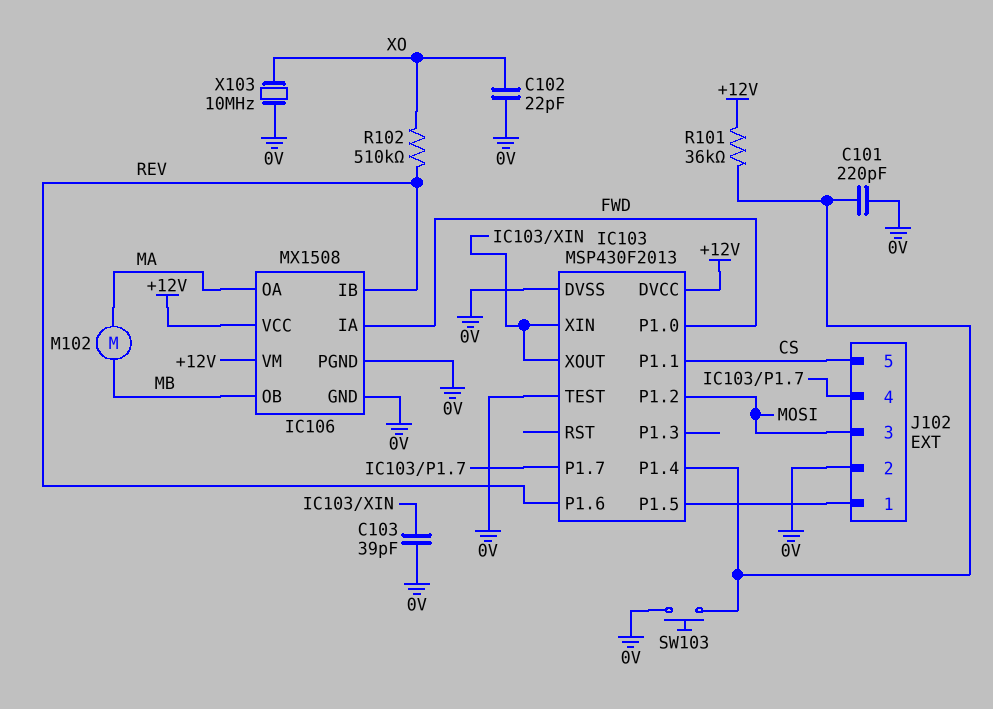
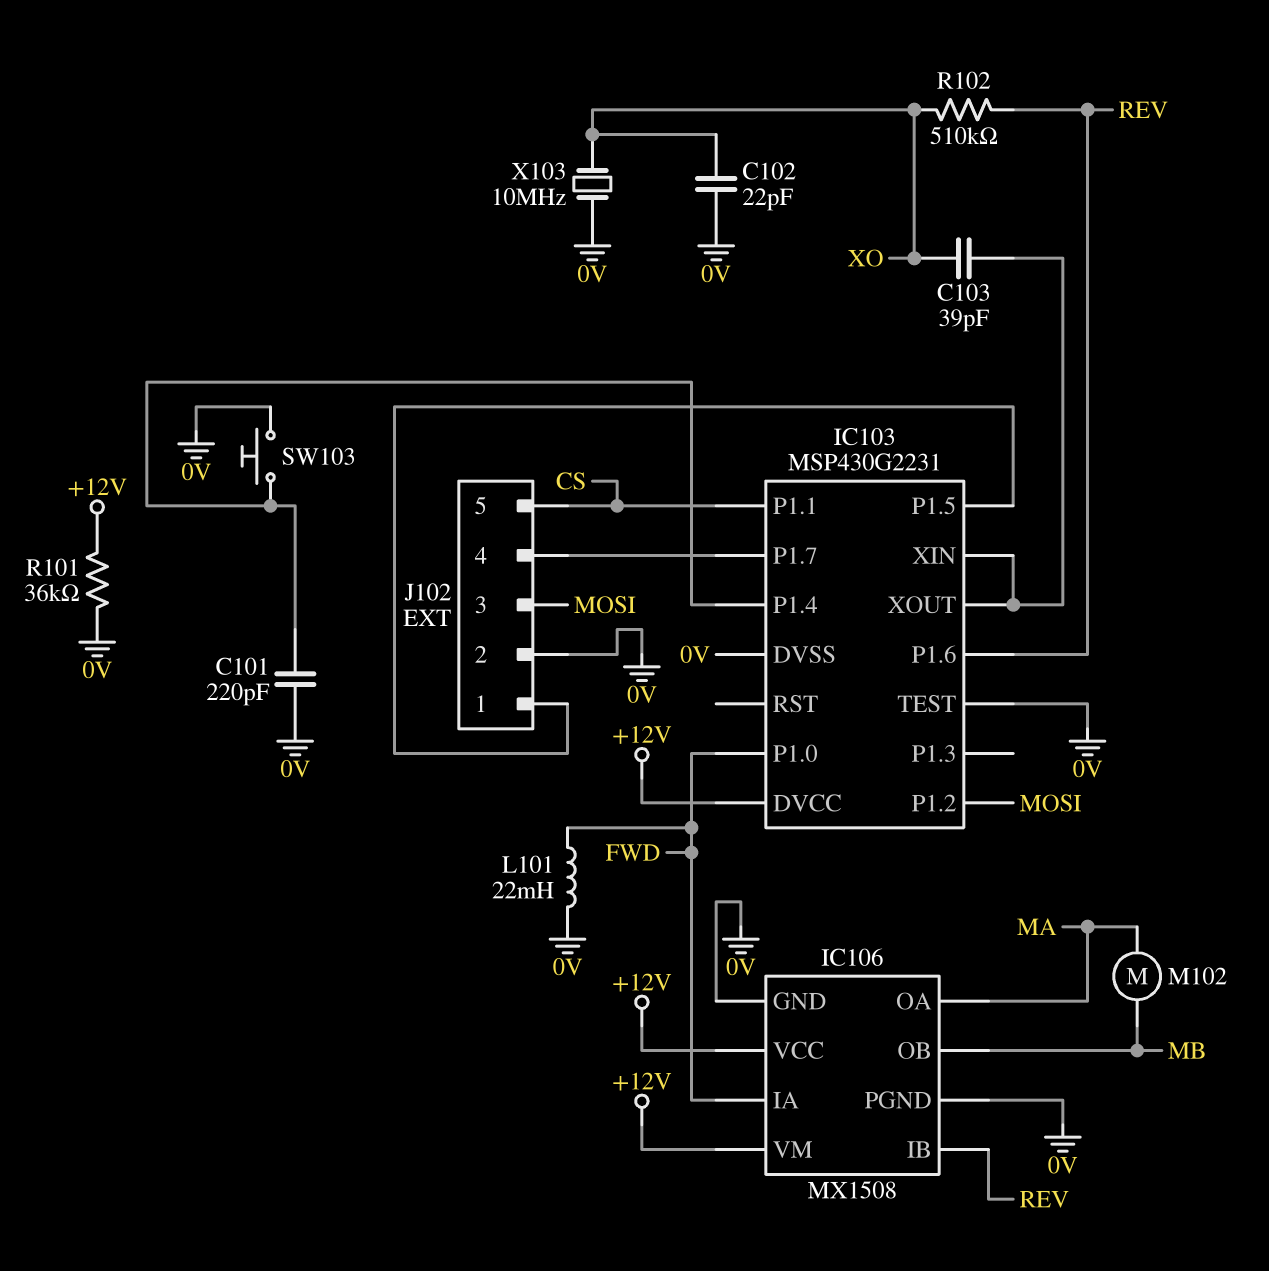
C103: 39pF (0V, IC103/XIN) -> 39pF (IC103/XIN, XO)
IC103: MSP430F2013 -> MSP430G2231
L101: none -> 22mH (0V, FWD)
R101: 36k (+12V, IC103/P1.4) -> 36k (+12V, 0V)

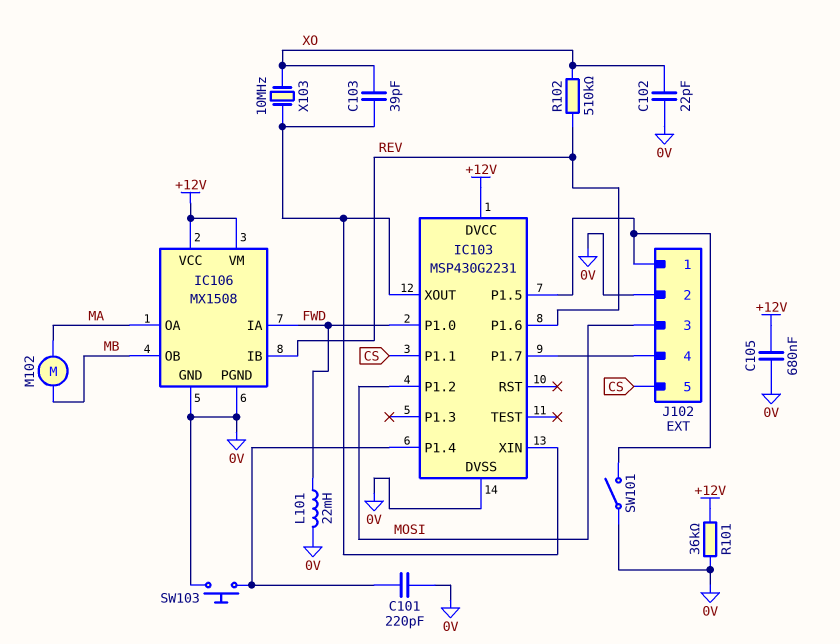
C105: none -> 680nF (+12V, 0V)
IC103 pin TEST: 0V -> none
SW101: none -> switch (0V, IC103/P1.5)
X103: 10MHz (0V, XO) -> 10MHz (IC103/XIN, XO)

